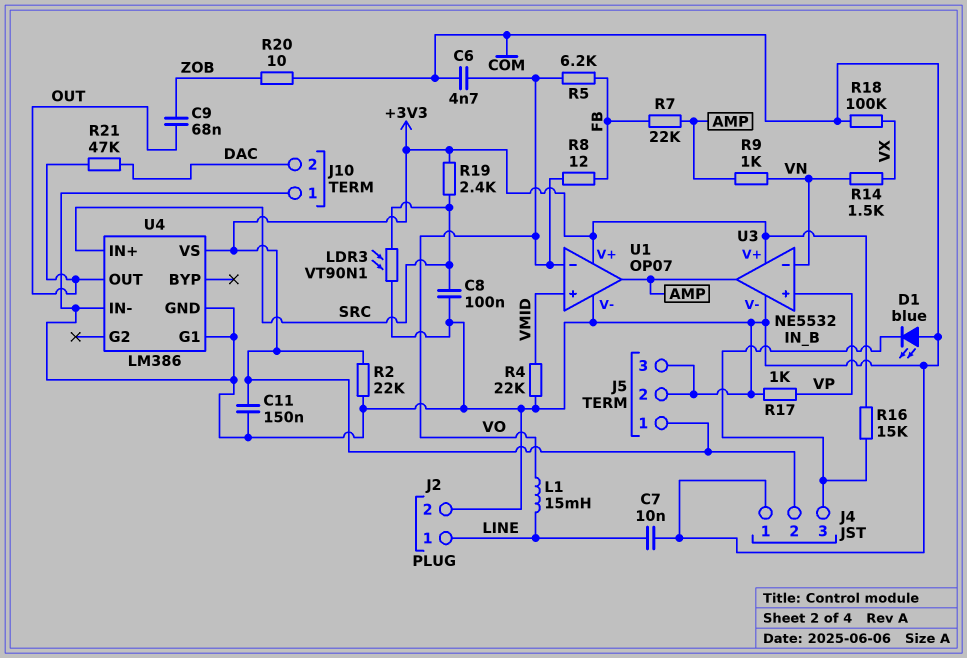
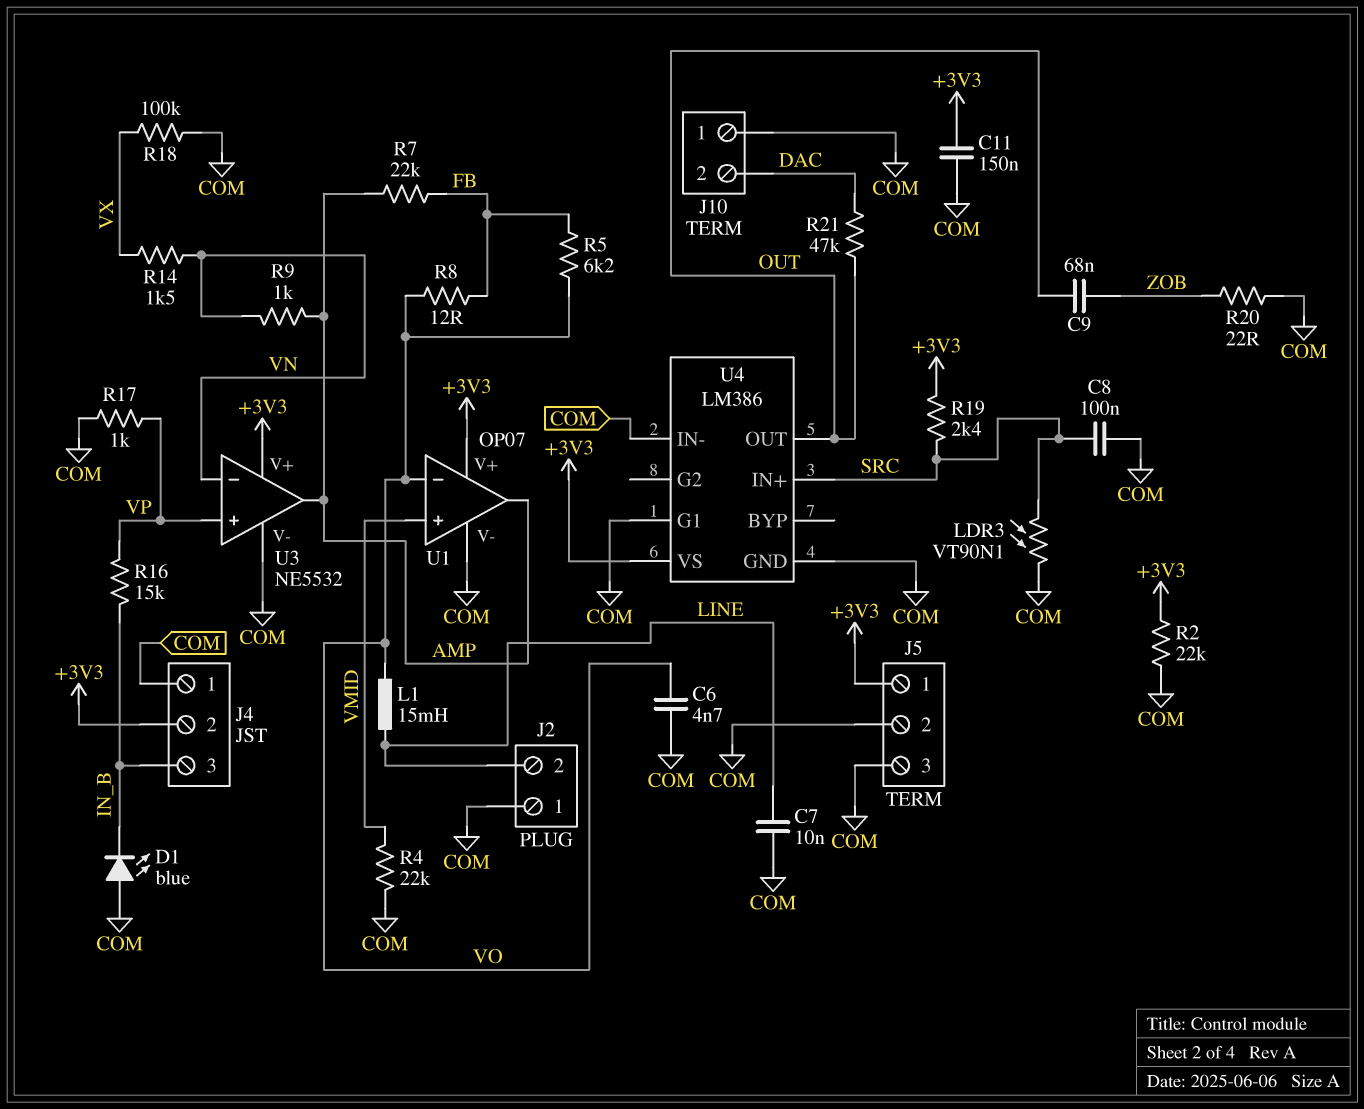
J2 pin 1: LINE -> COM
J2 pin 2: COM -> LINE
R16: 15k (+3V3, IN_B) -> 15k (IN_B, VP)
R20: 10 (COM, ZOB) -> 22 (COM, ZOB)

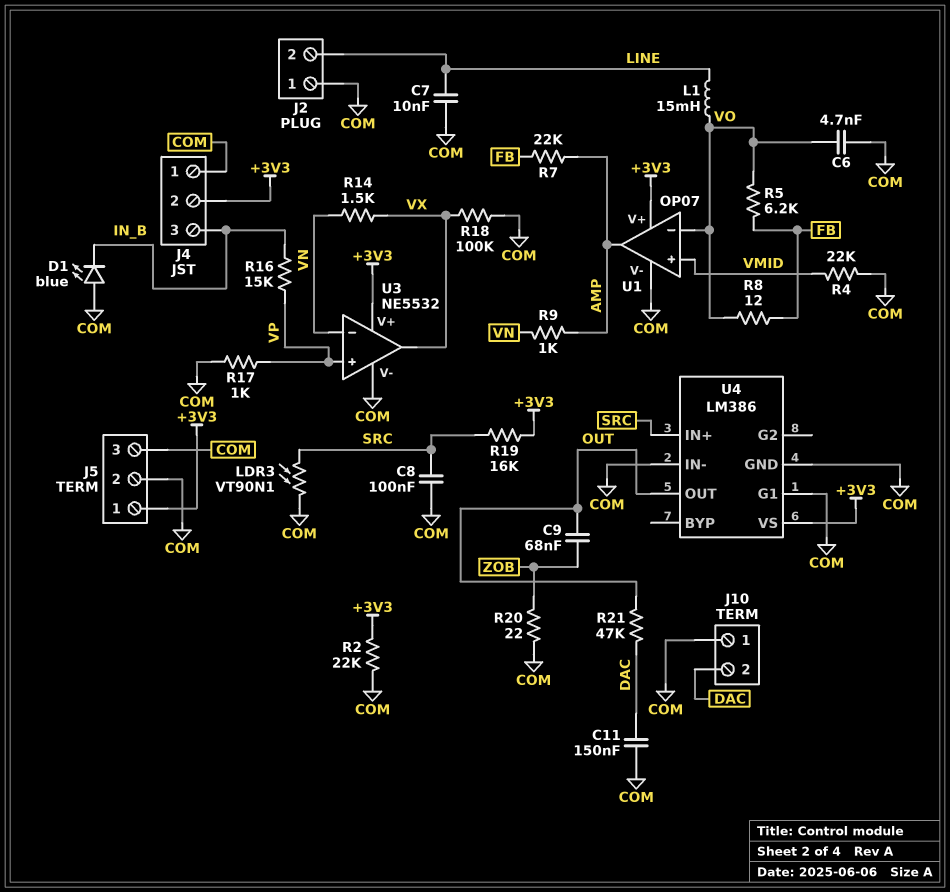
C11: 150nF (+3V3, COM) -> 150nF (COM, DAC)
R19: 2.4k (+3V3, SRC) -> 16k (+3V3, SRC)
U3 pin out: AMP -> VX

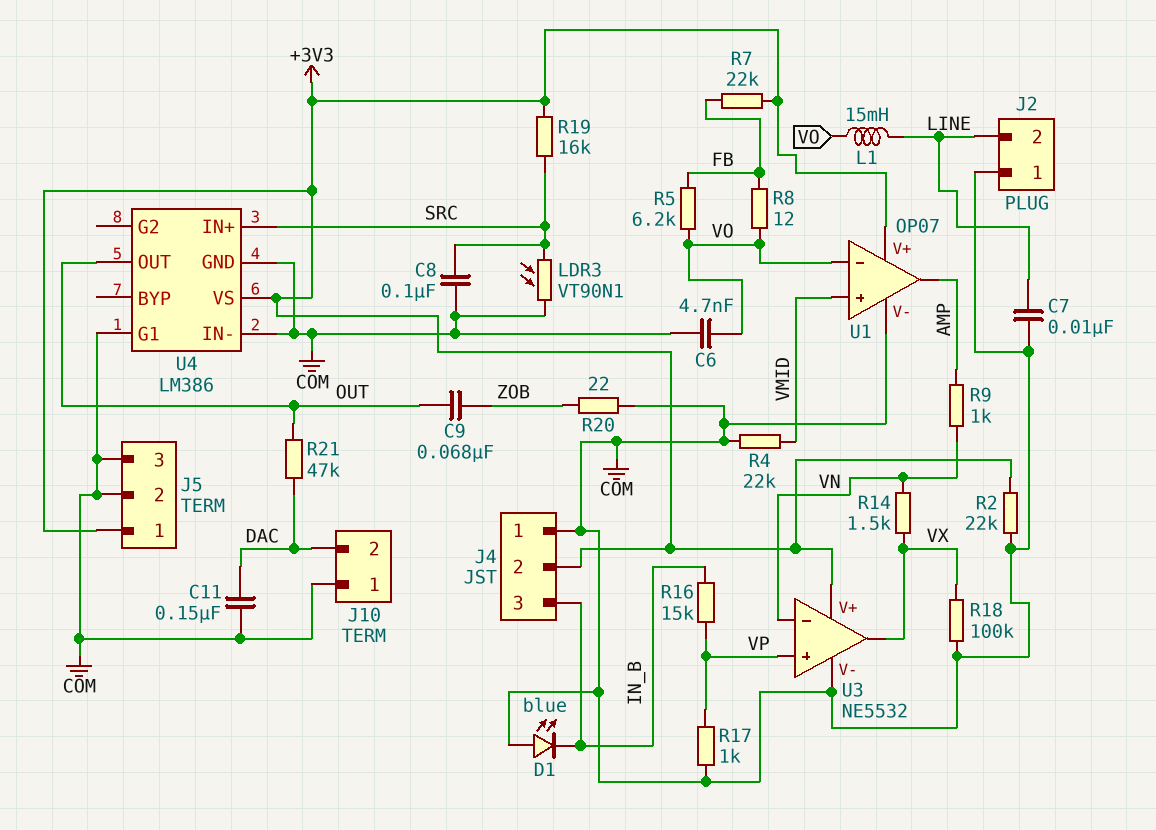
R7: 22k (AMP, FB) -> 22k (+3V3, FB)

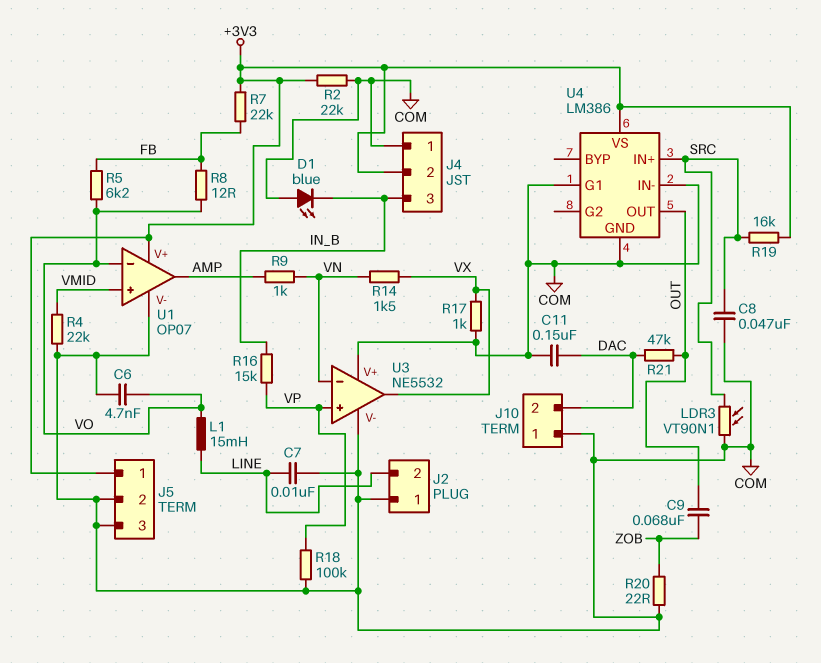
C8: 100nF (COM, SRC) -> 47nF (COM, SRC)
R17: 1k (COM, VP) -> 1k (COM, VX)
R18: 100k (COM, VX) -> 100k (COM, VP)
U3 pin V+: +3V3 -> COM

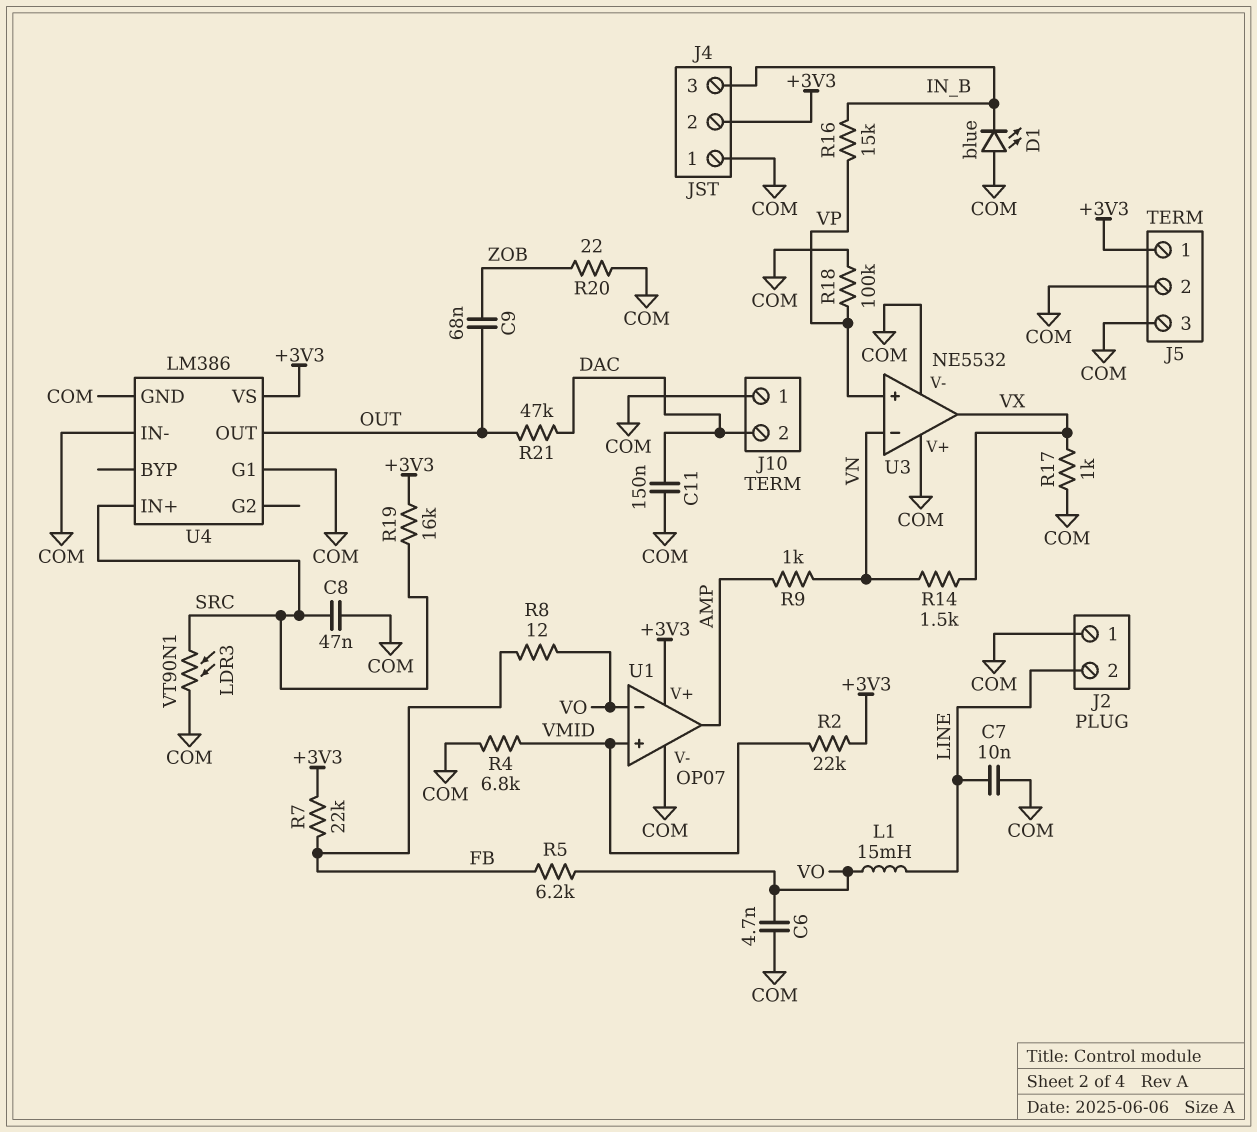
R2: 22k (+3V3, COM) -> 22k (+3V3, VMID)
R4: 22k (COM, VMID) -> 6.8k (COM, VMID)

